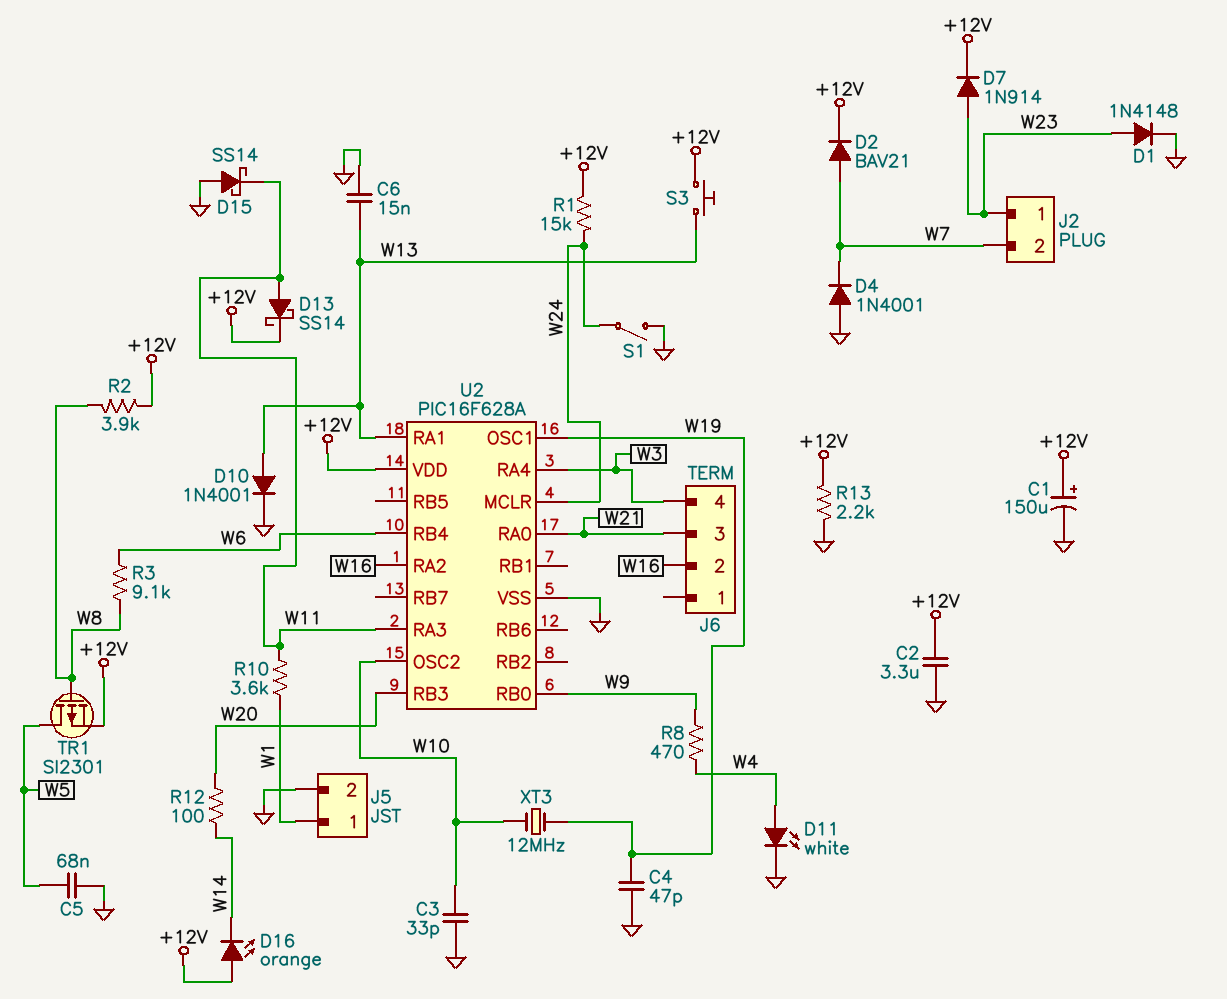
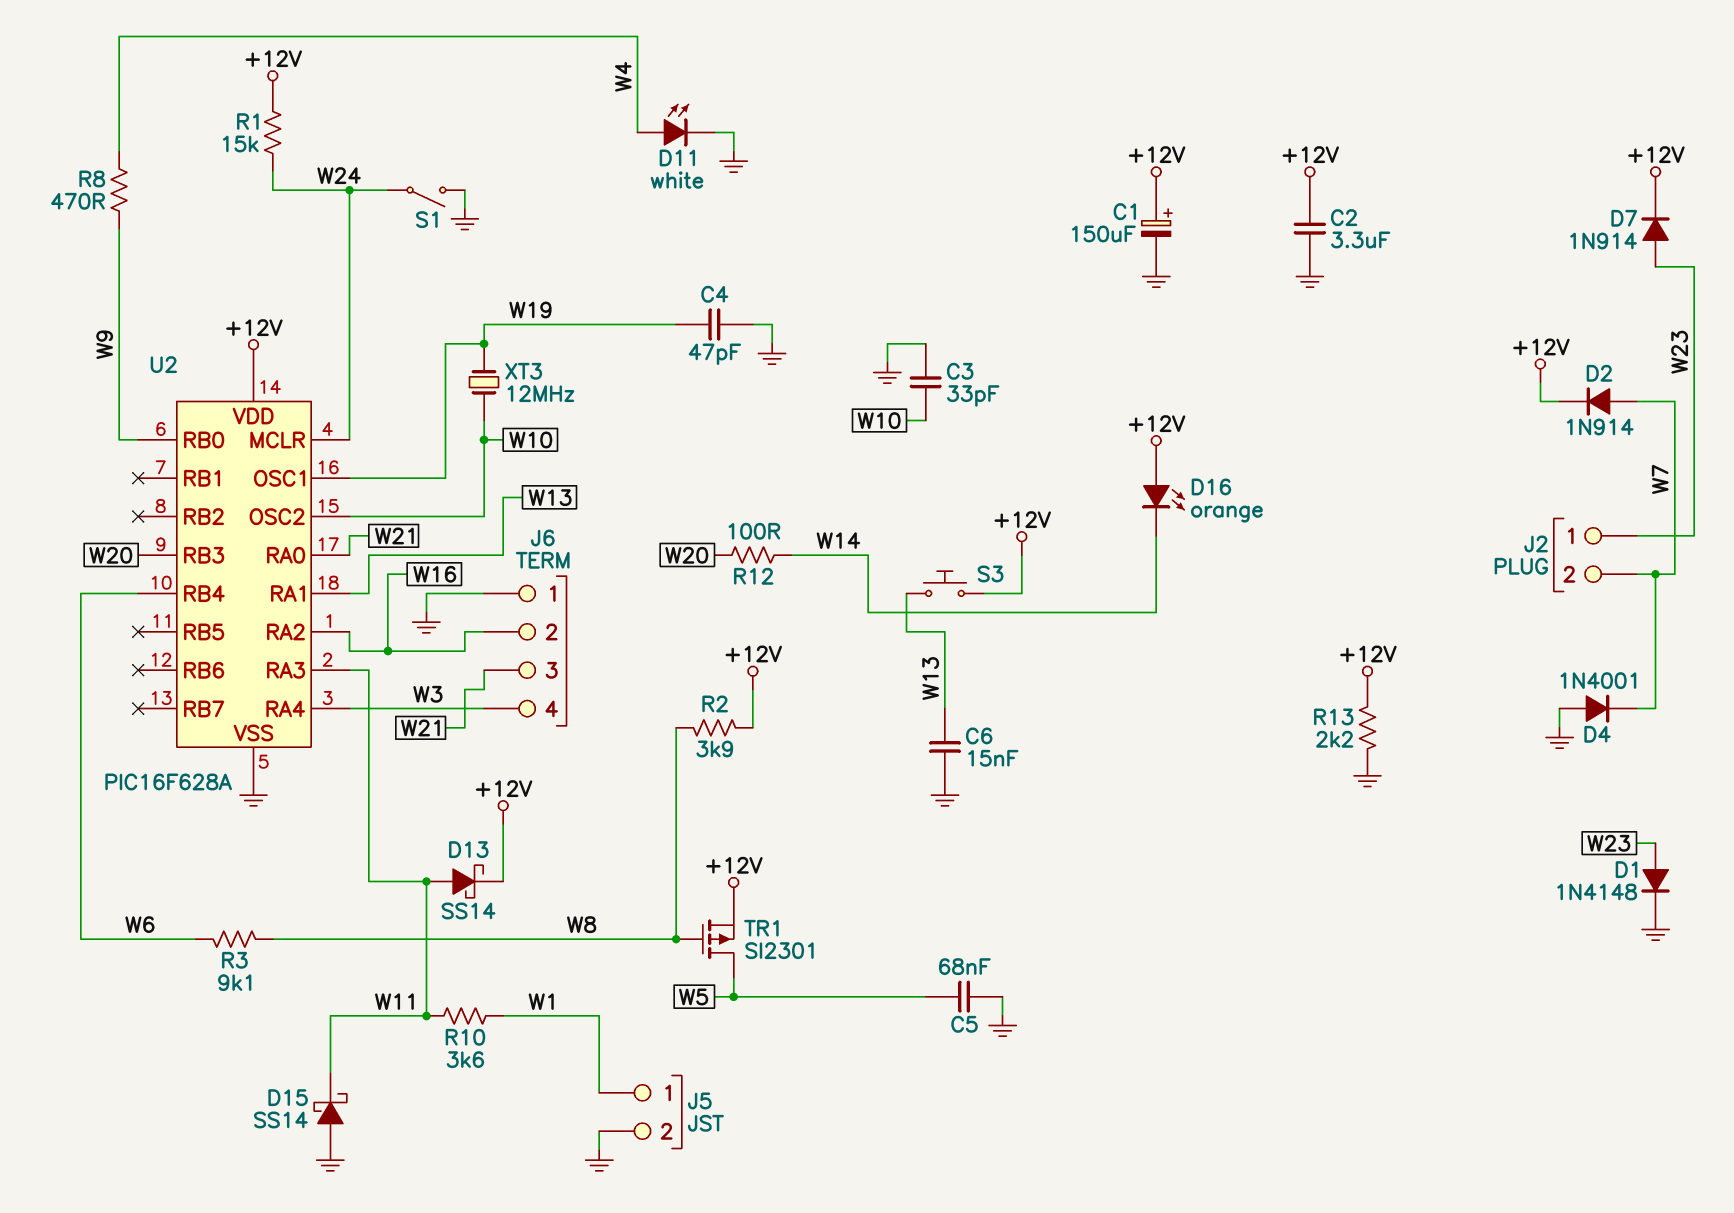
D2: diode BAV21 (A W7, K +12V) -> diode 1N914 (A W7, K +12V)
D10: diode 1N4001 (A W13, K GND) -> none
J6 pin 1: none -> GND

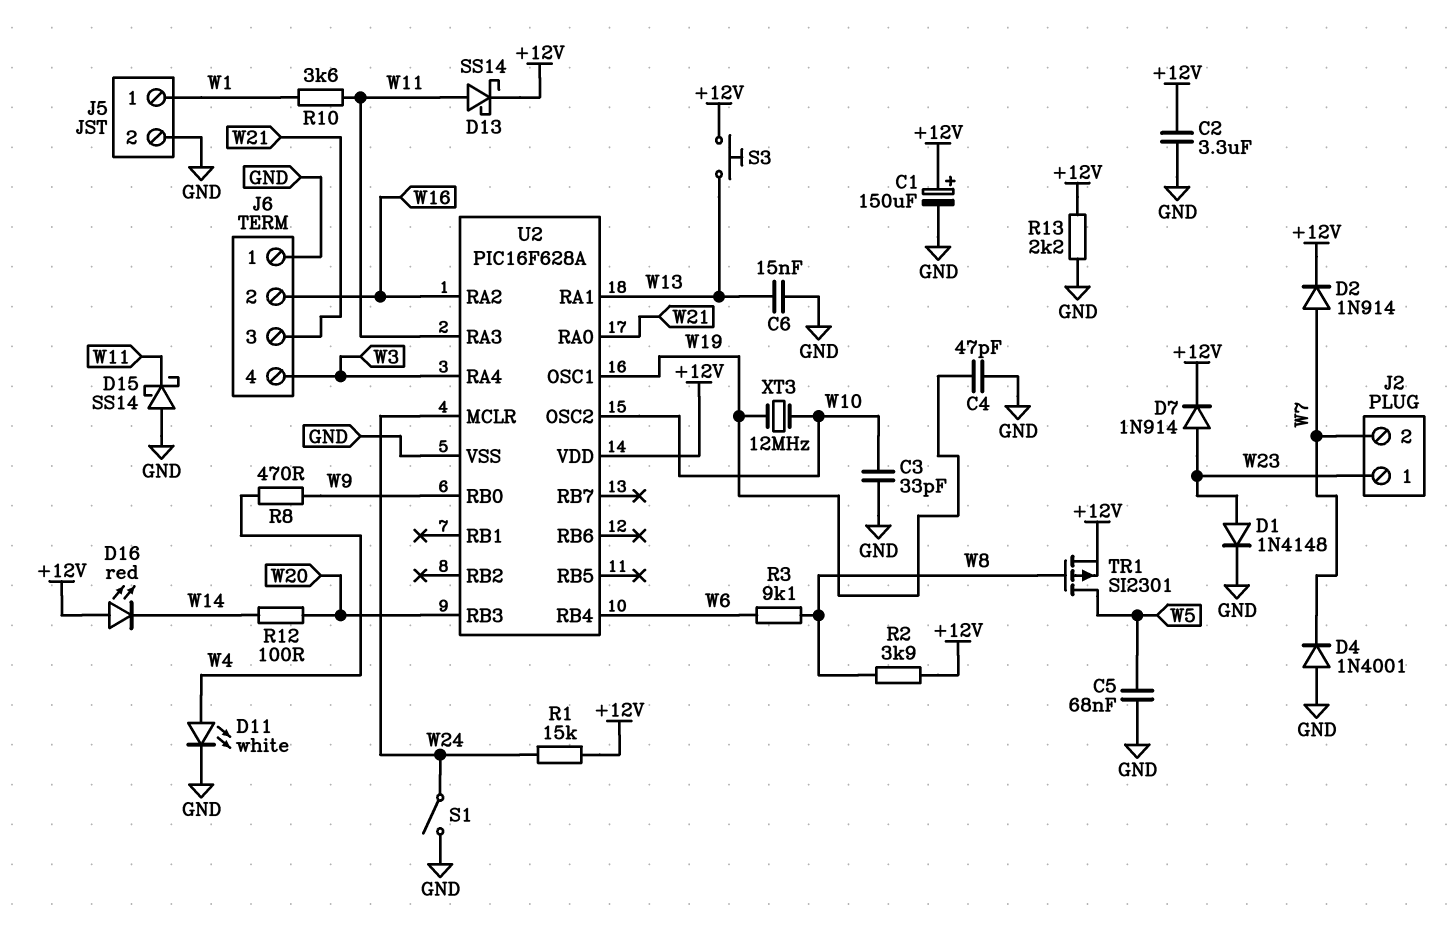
D16: LED orange (A +12V, K W14) -> LED red (A +12V, K W14)

